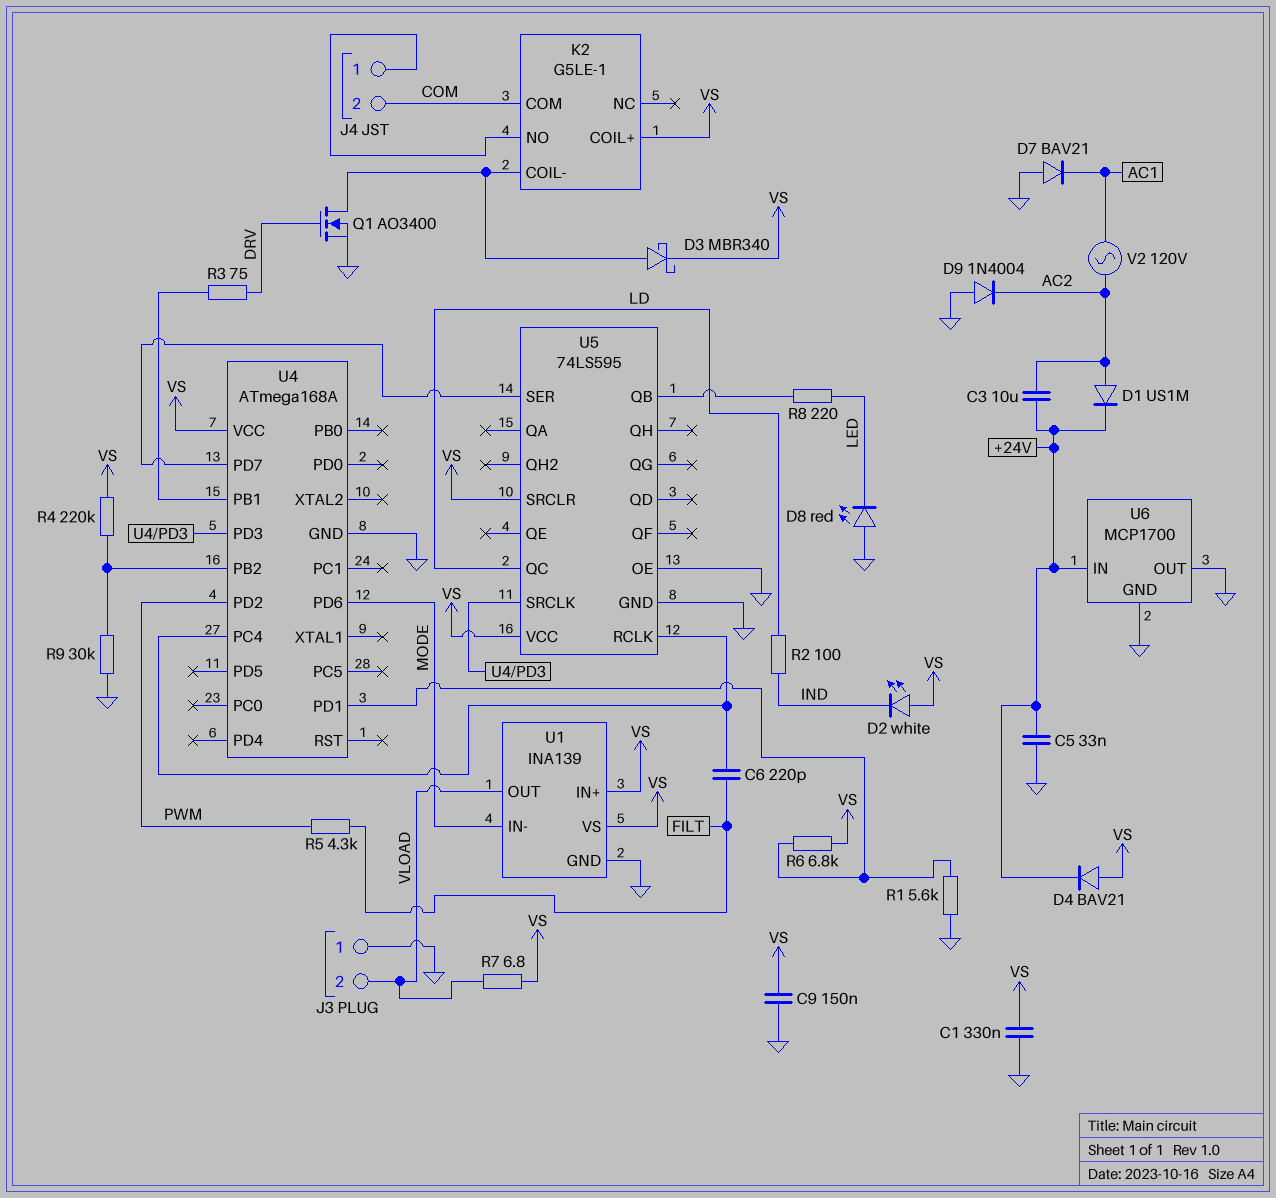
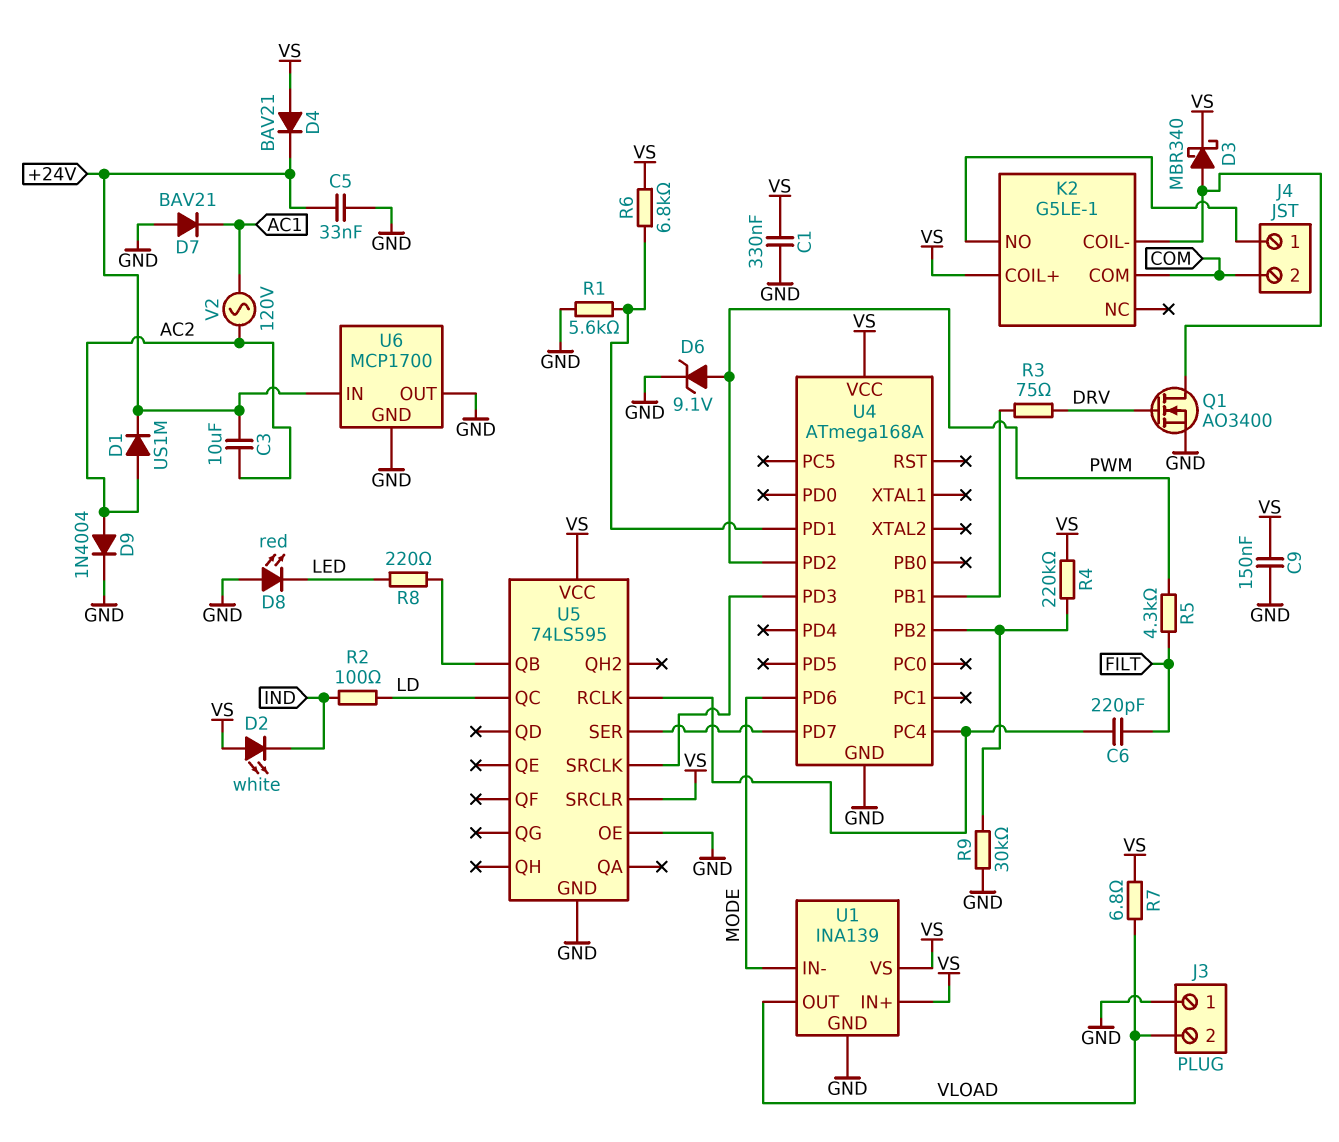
D6: none -> zener 9.1V (A PWM, K GND)
D9: diode 1N4004 (A GND, K AC2) -> diode 1N4004 (A AC2, K GND)

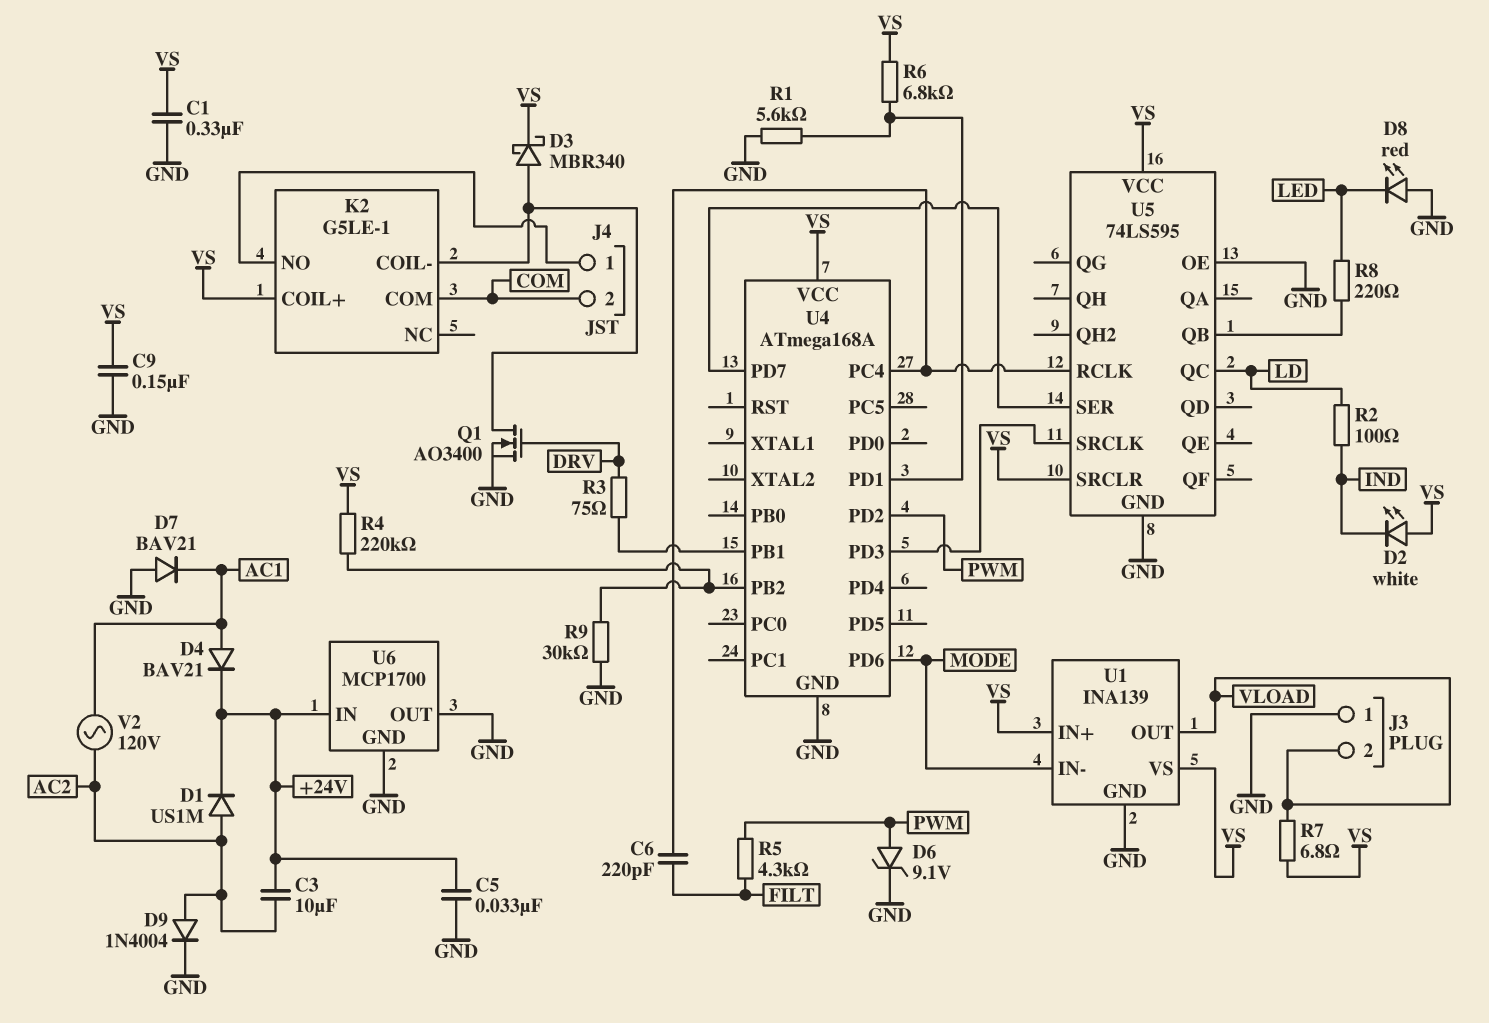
D4: diode BAV21 (A VS, K +24V) -> diode BAV21 (A AC1, K +24V)

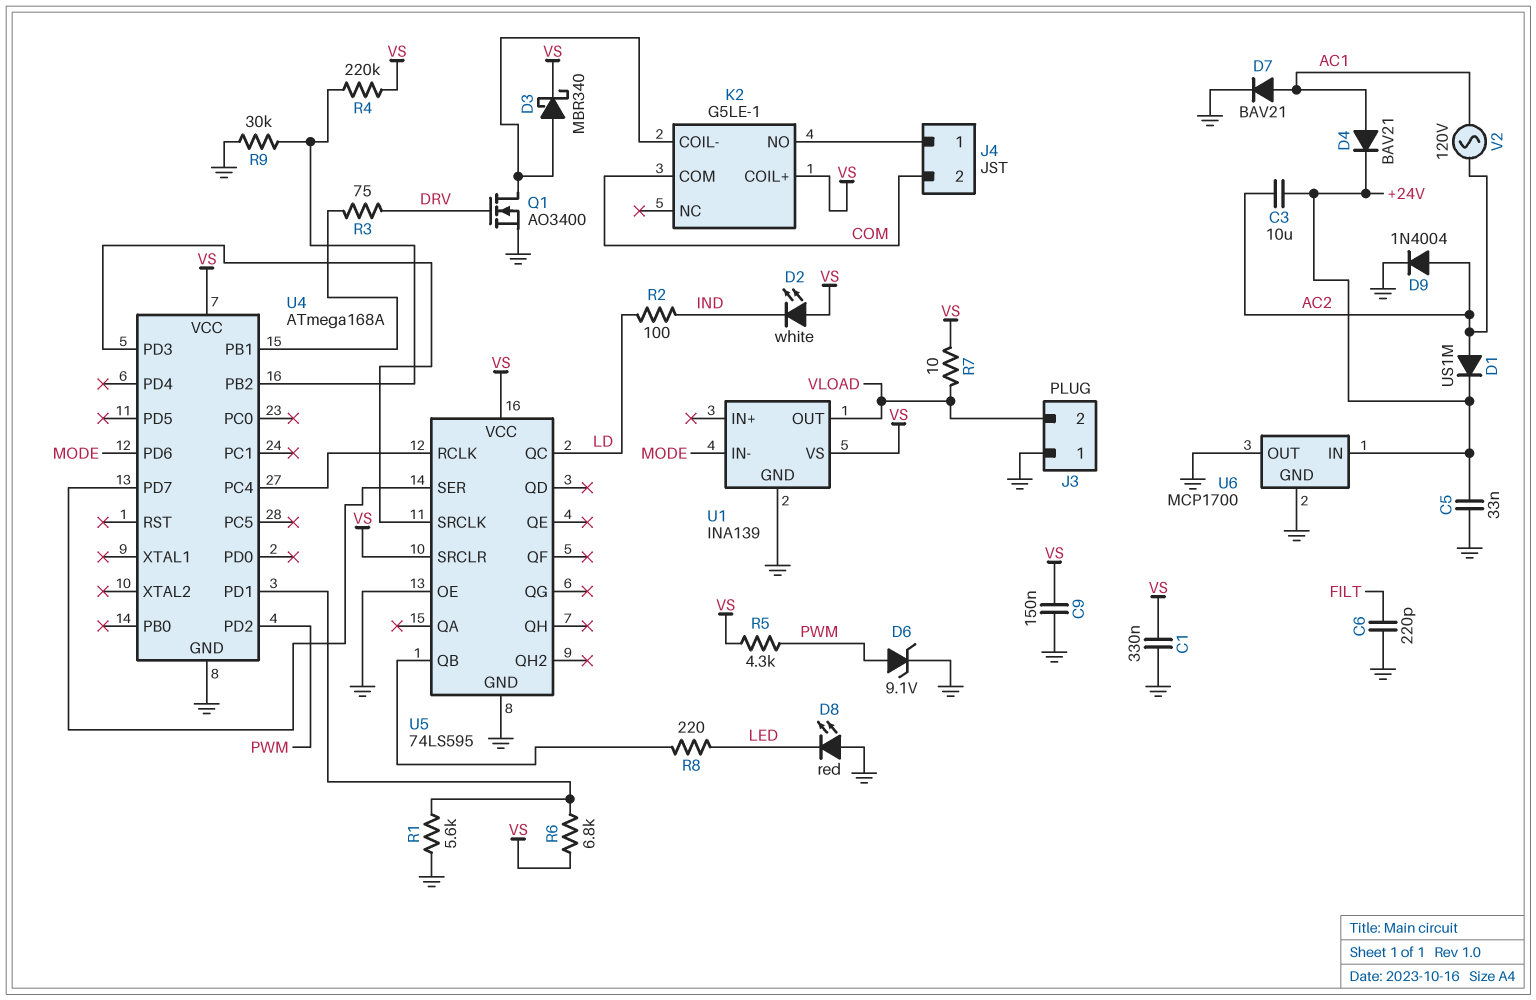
C6: 220pF (FILT, U4/PC4) -> 220pF (FILT, GND)
D7: diode BAV21 (A GND, K AC1) -> diode BAV21 (A AC1, K GND)
R5: 4.3k (FILT, PWM) -> 4.3k (PWM, VS)
R7: 6.8 (VLOAD, VS) -> 10 (VLOAD, VS)
U1 pin IN+: VS -> none

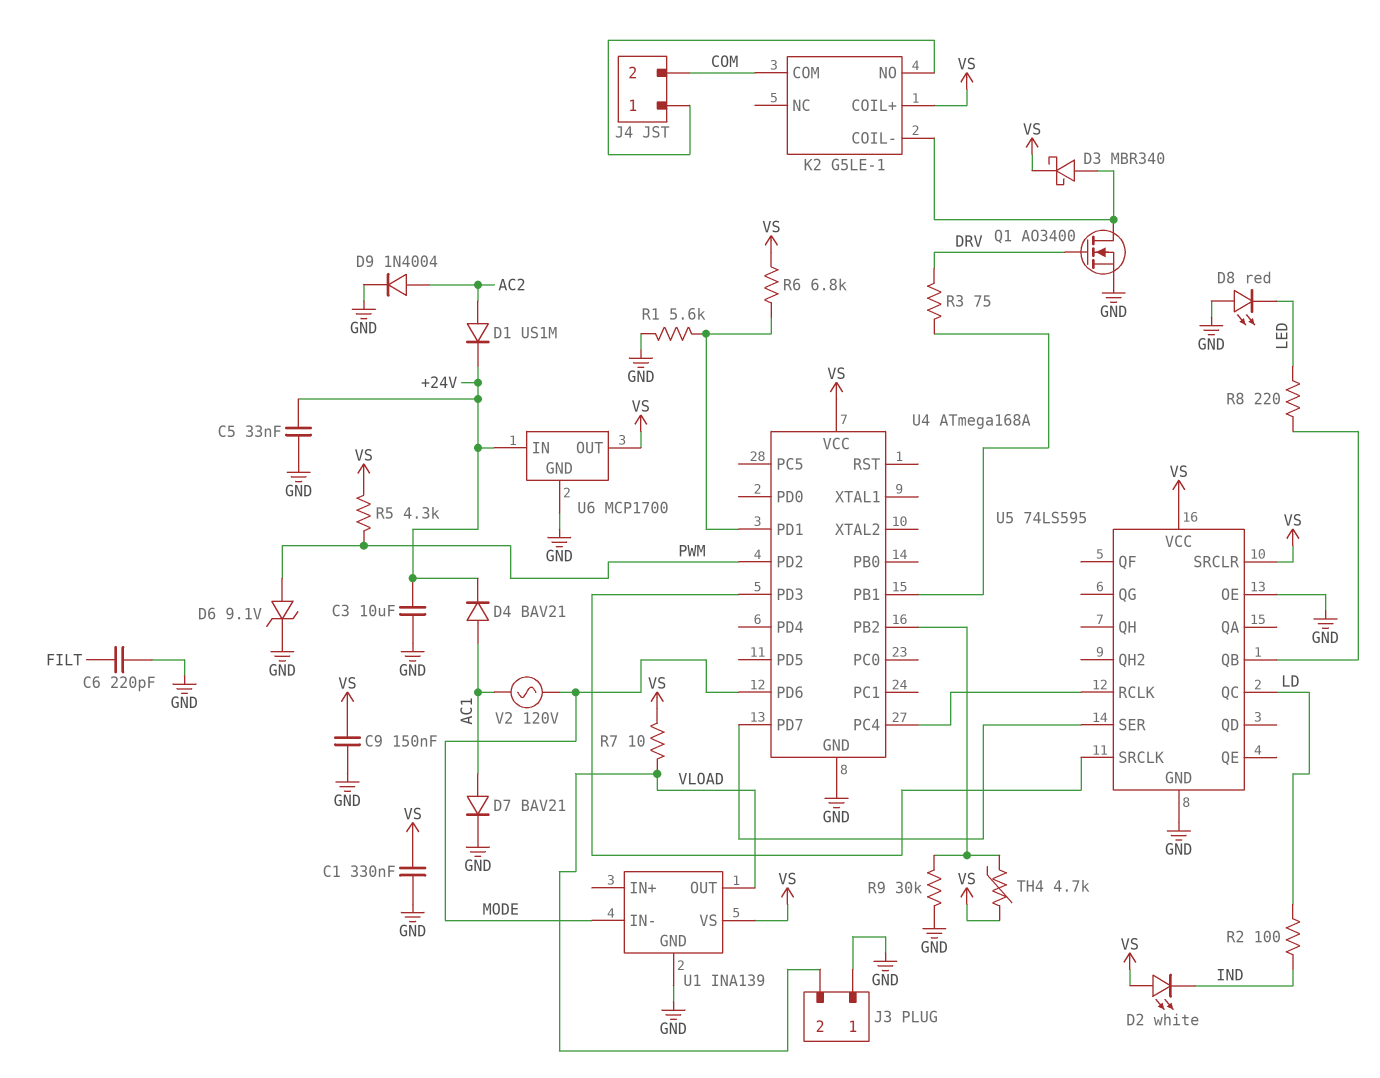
C3: 10uF (+24V, AC2) -> 10uF (+24V, GND)
R4: 220k (U4/PB2, VS) -> none
TH4: none -> 4.7k (U4/PB2, VS)
U6 pin OUT: GND -> VS
V2: AC 120V (AC1, AC2) -> AC 120V (AC1, MODE)

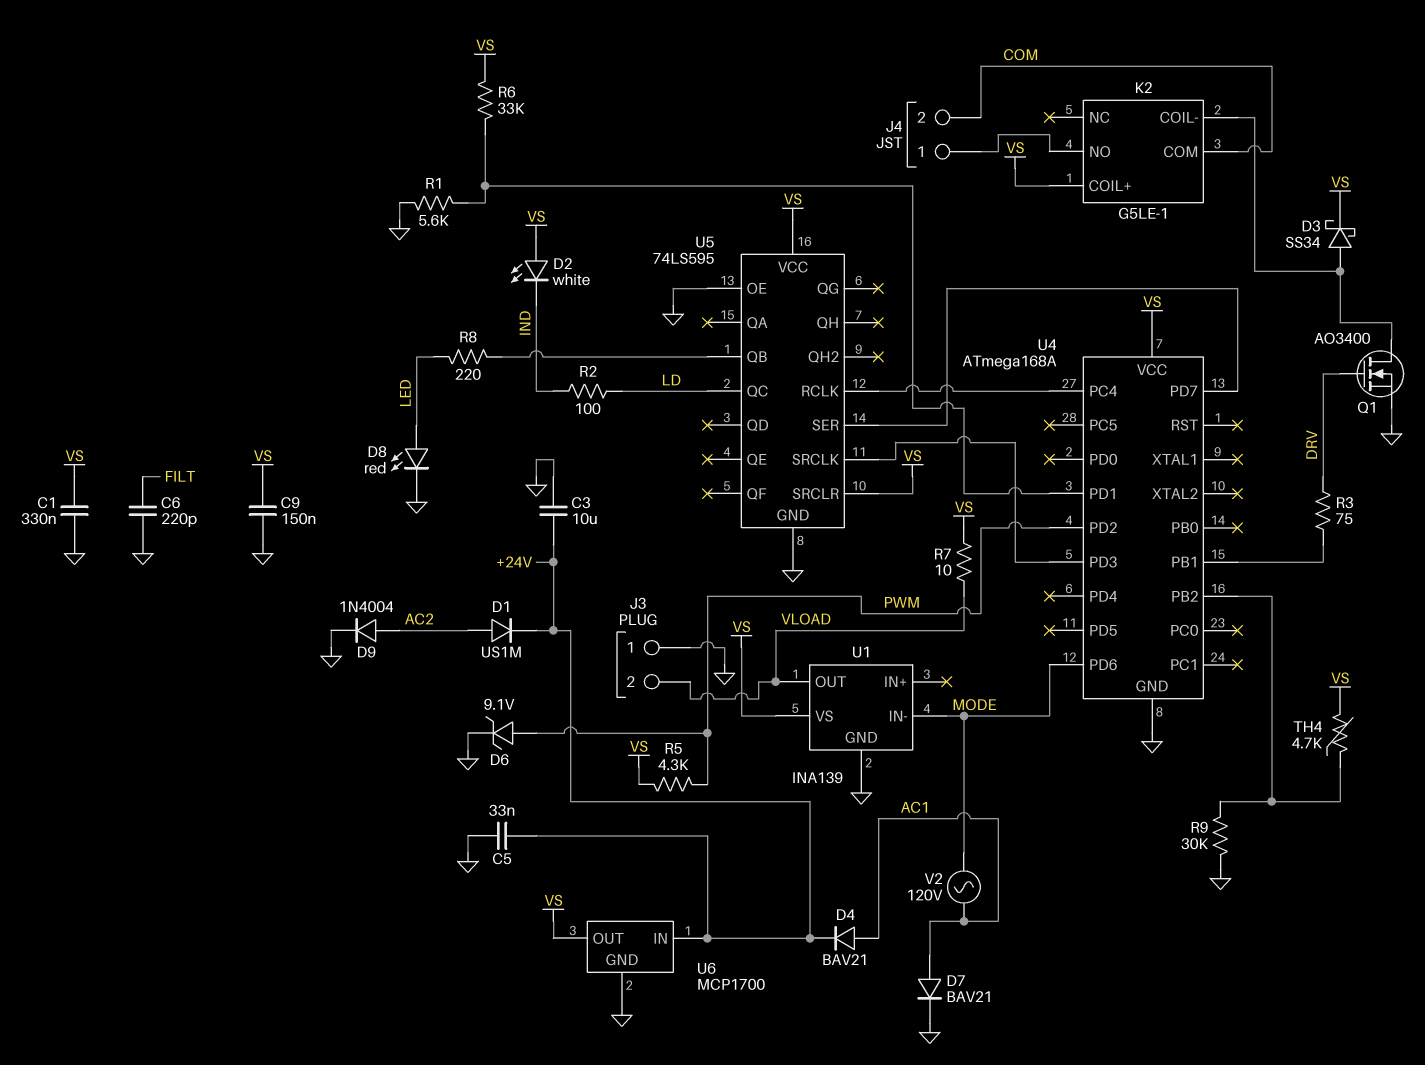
D3: schottky MBR340 (A K2/COIL-, K VS) -> schottky SS34 (A K2/COIL-, K VS)
D8: LED red (A GND, K LED) -> LED red (A LED, K GND)
R6: 6.8k (U4/PD1, VS) -> 33k (U4/PD1, VS)

